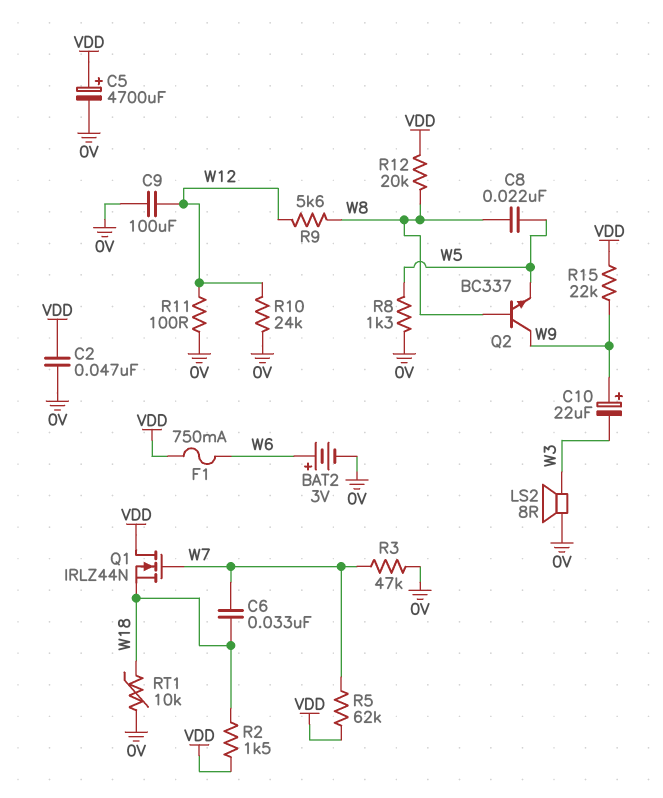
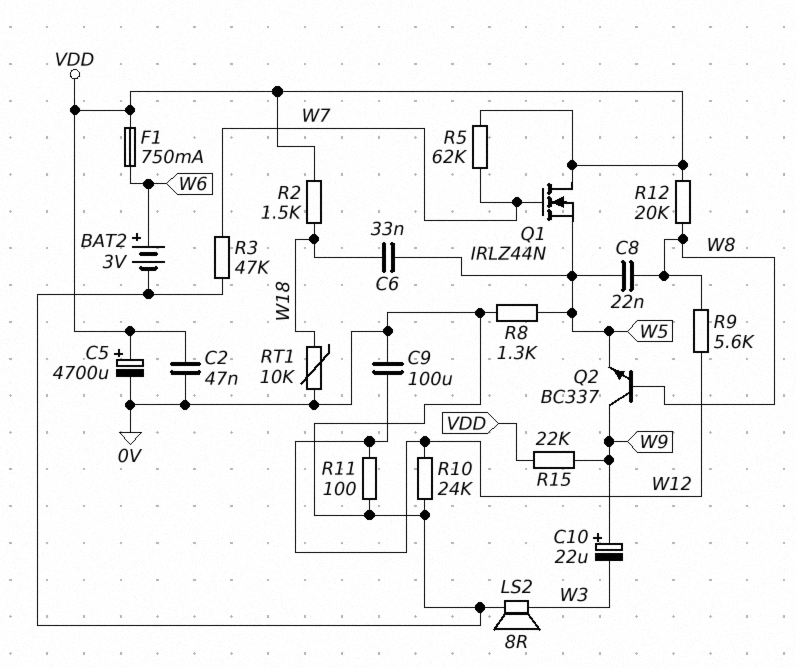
C6: 33nF (W7, W18) -> 33nF (W5, W18)
Q1: NMOS IRLZ44N (G W7, D VDD, S W18) -> NMOS IRLZ44N (G W7, D VDD, S W5)

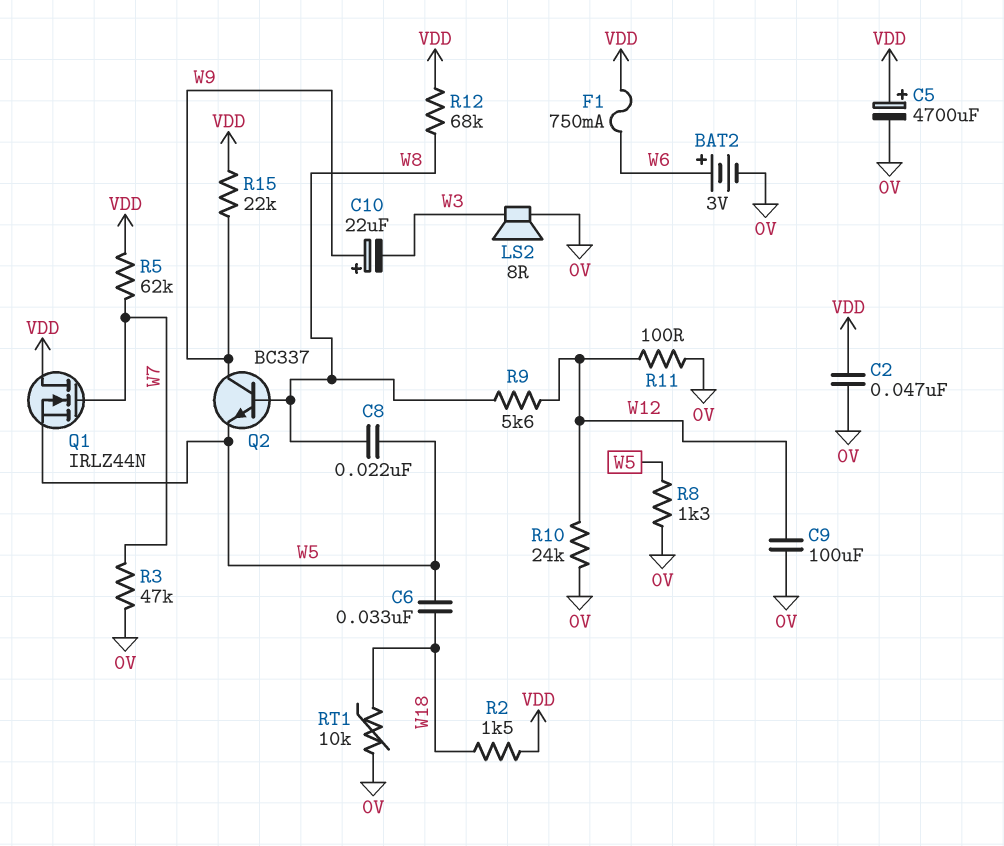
R12: 20k (VDD, W8) -> 68k (VDD, W8)

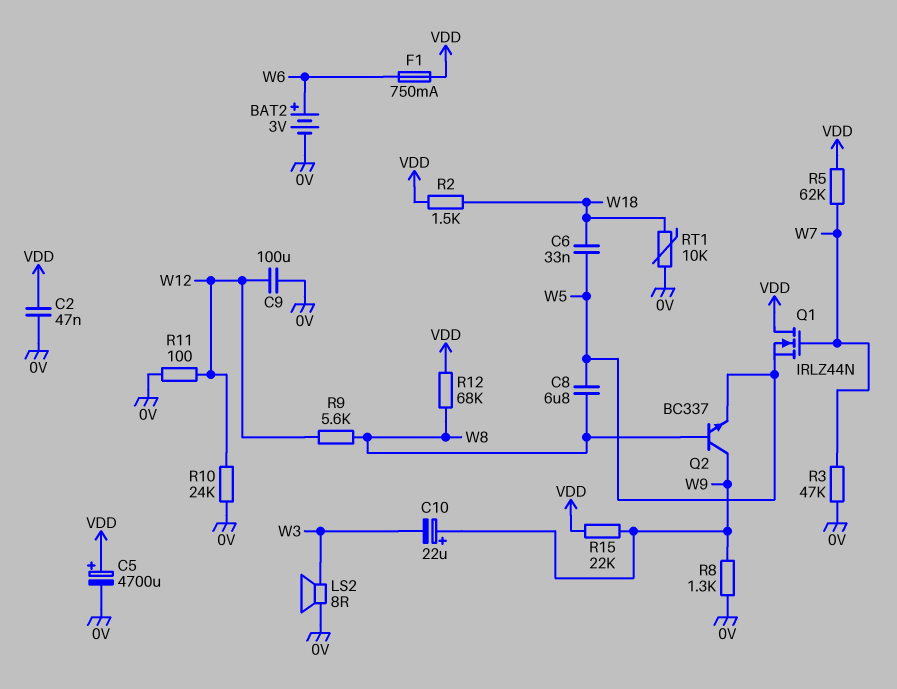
C8: 22nF (W5, W8) -> 6.8uF (W5, W8)
R8: 1.3k (0V, W5) -> 1.3k (0V, W9)

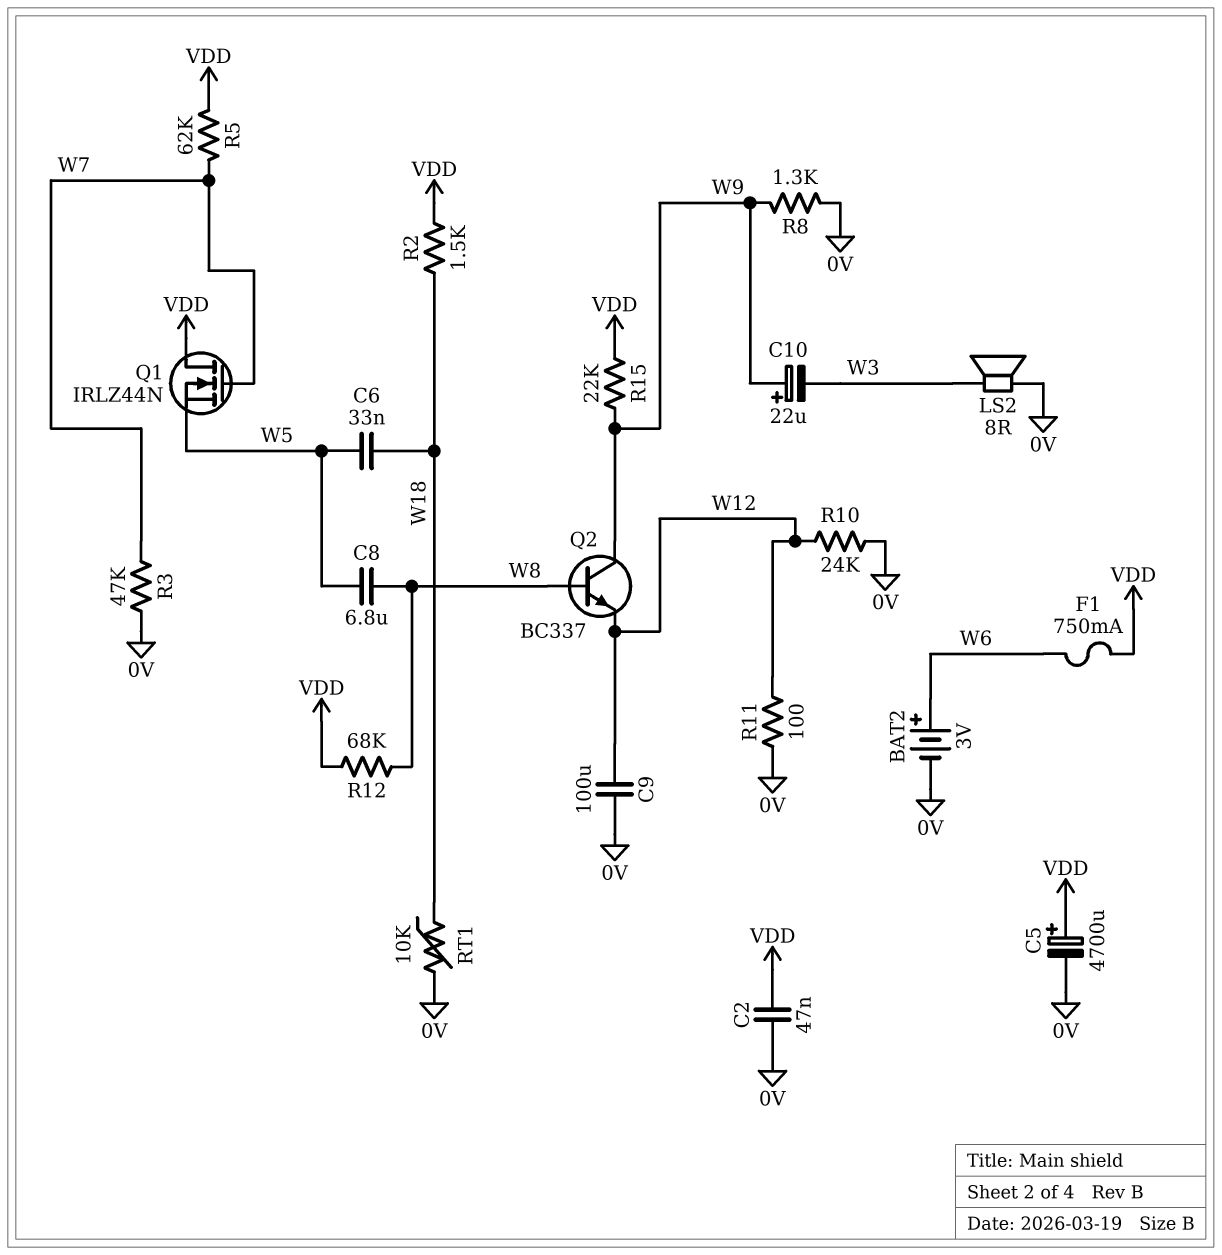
Q2: NPN BC337 (B W8, C W9, E W5) -> NPN BC337 (B W8, C W9, E W12)
R9: 5.6k (W8, W12) -> none

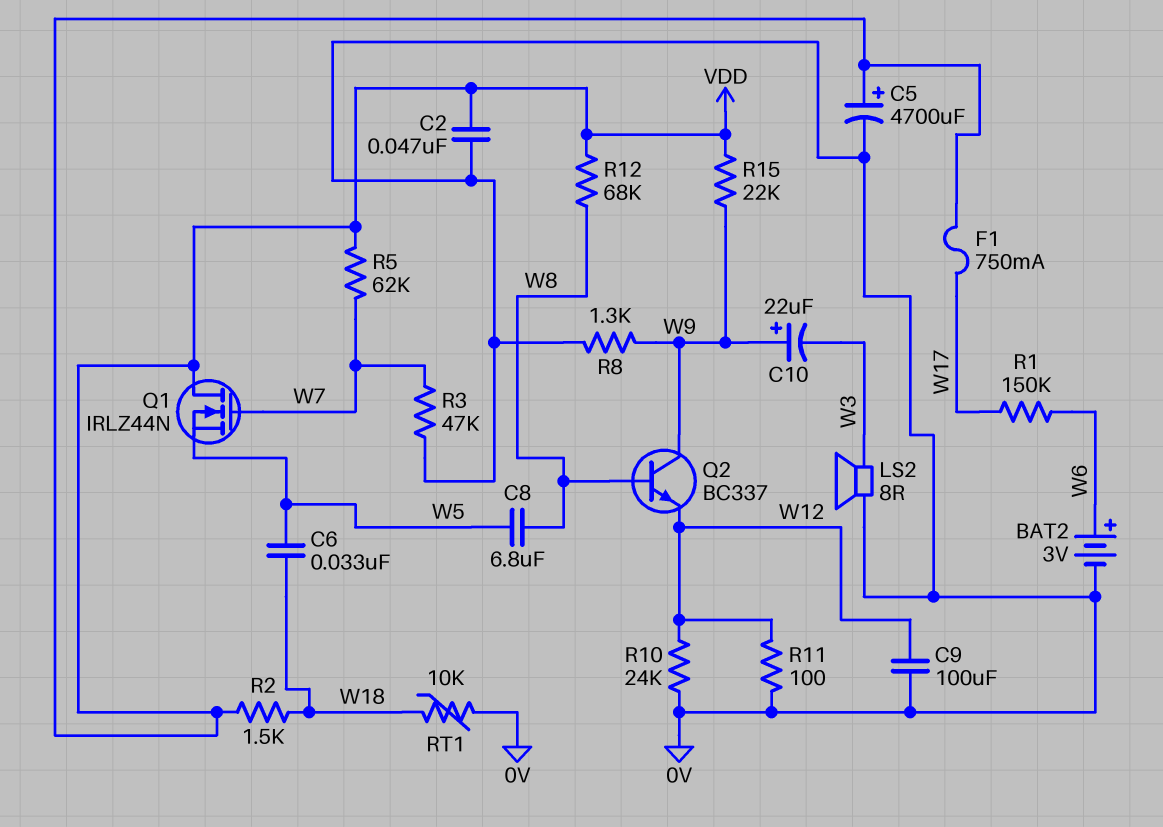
F1: 750mA (VDD, W6) -> 750mA (VDD, W17)
R1: none -> 150k (W6, W17)

